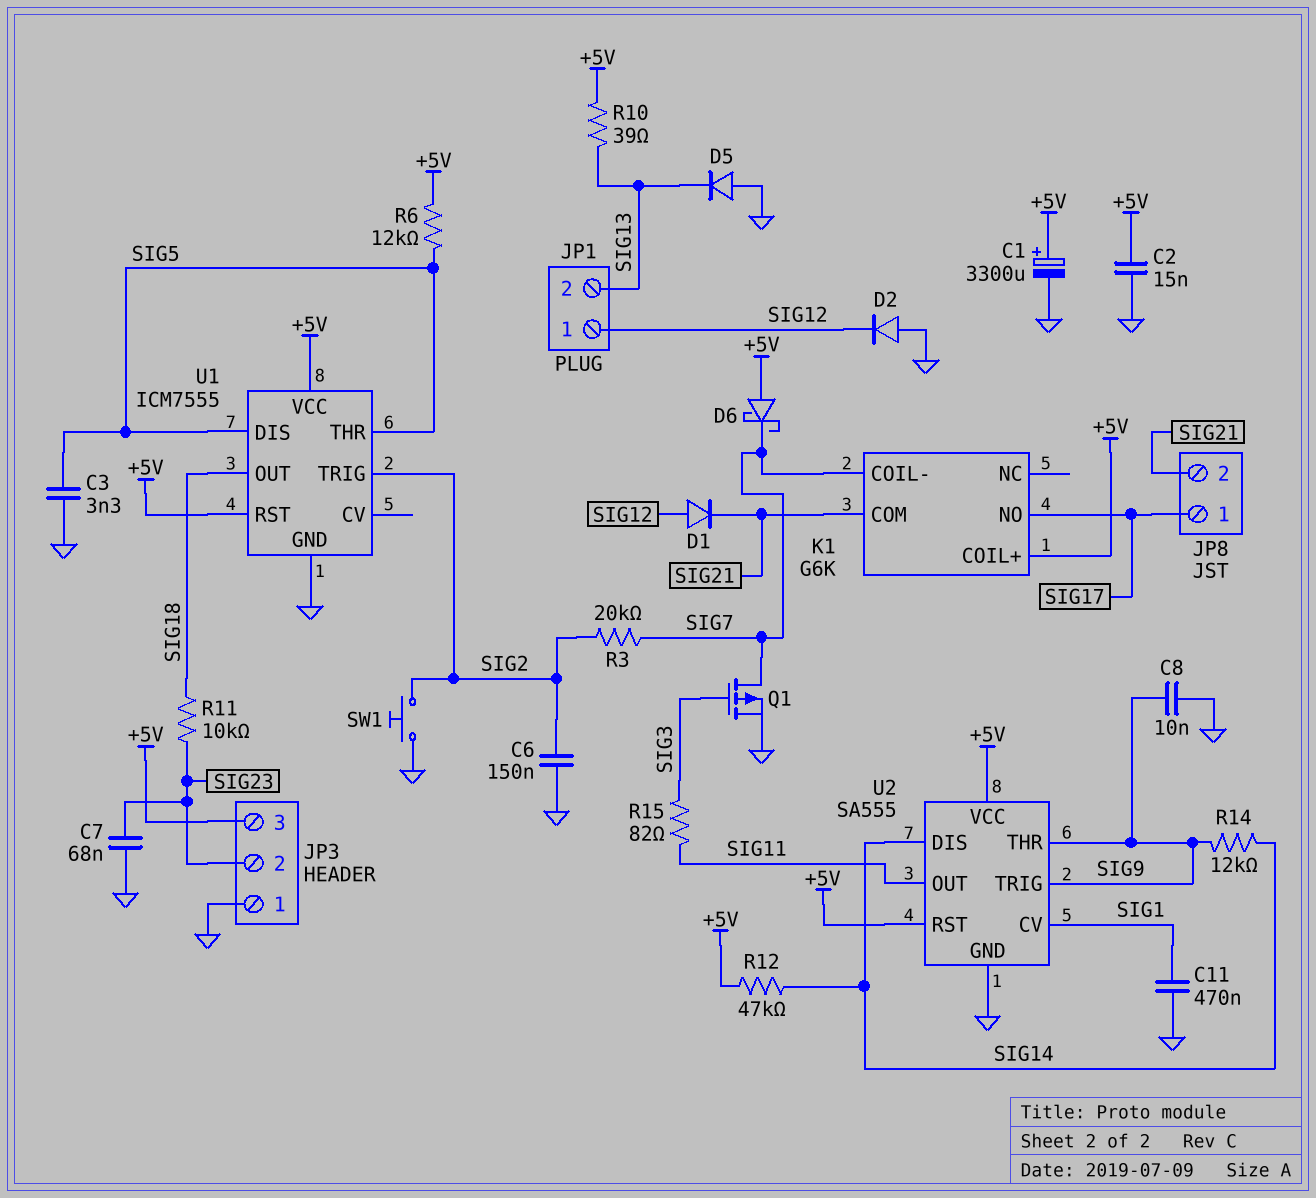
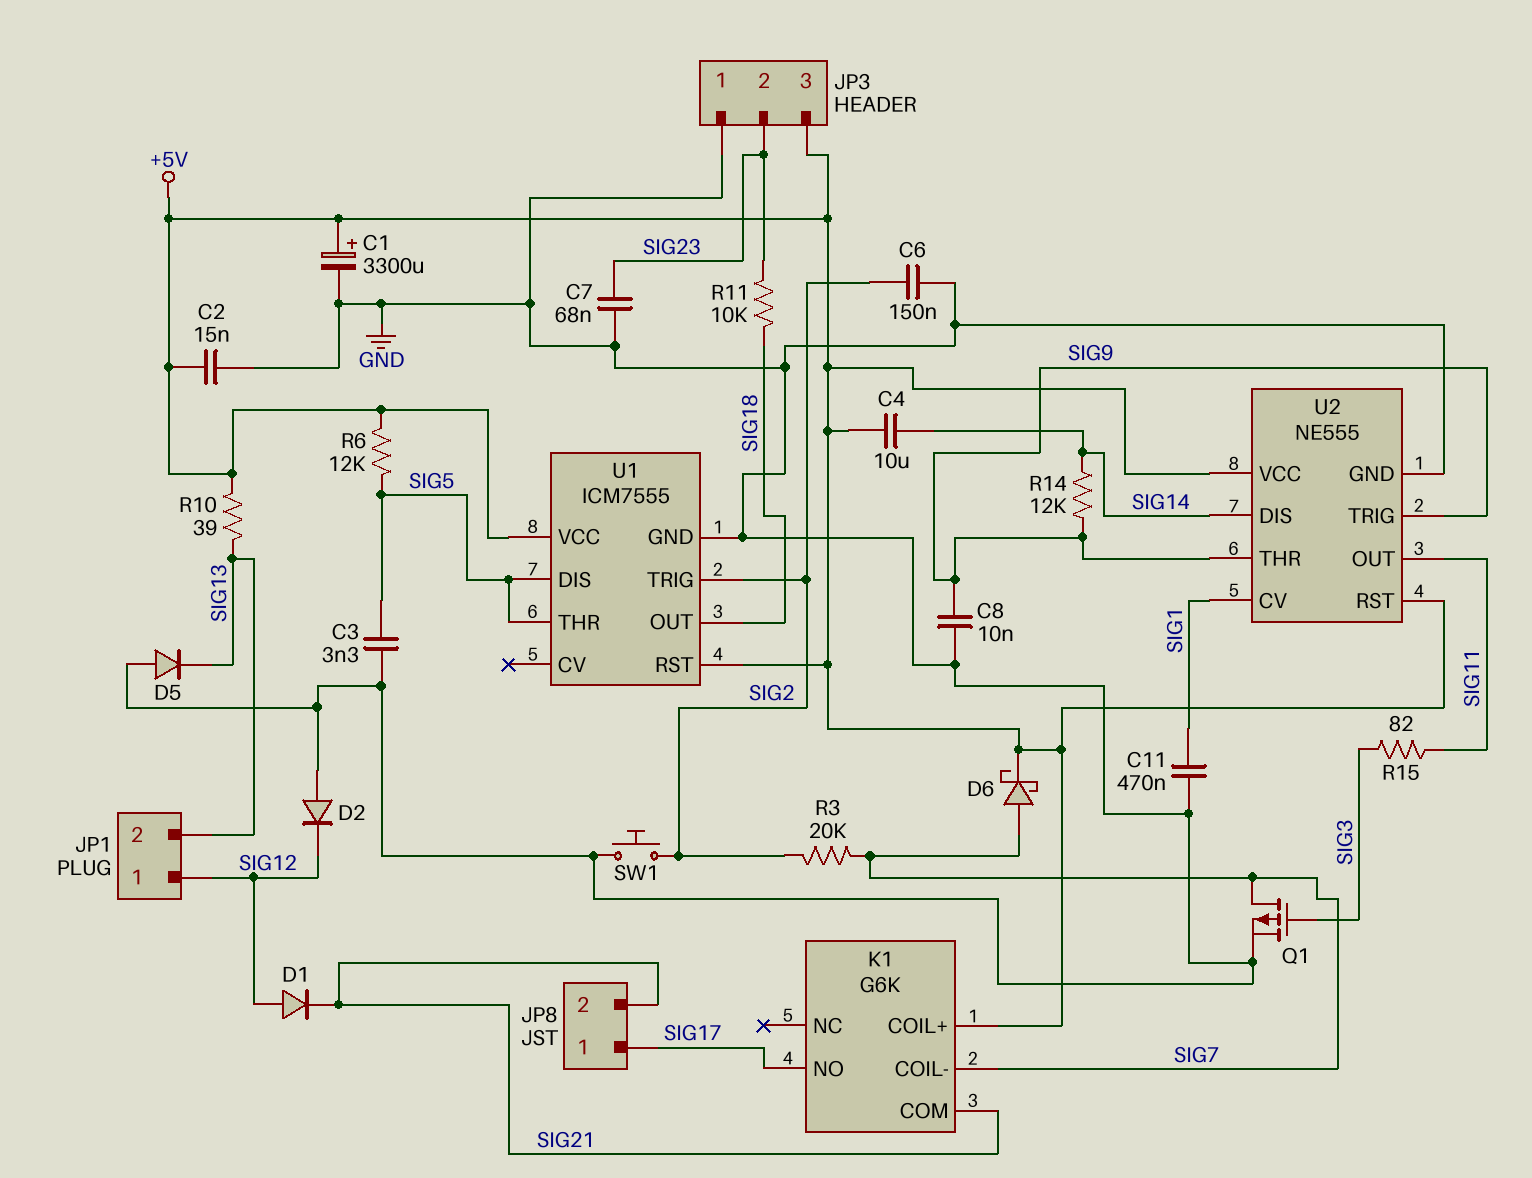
C4: none -> 10uF (+5V, SIG14)
D6: schottky (A +5V, K SIG7) -> schottky (A SIG7, K +5V)
R12: 47k (+5V, SIG14) -> none
U2: SA555 -> NE555

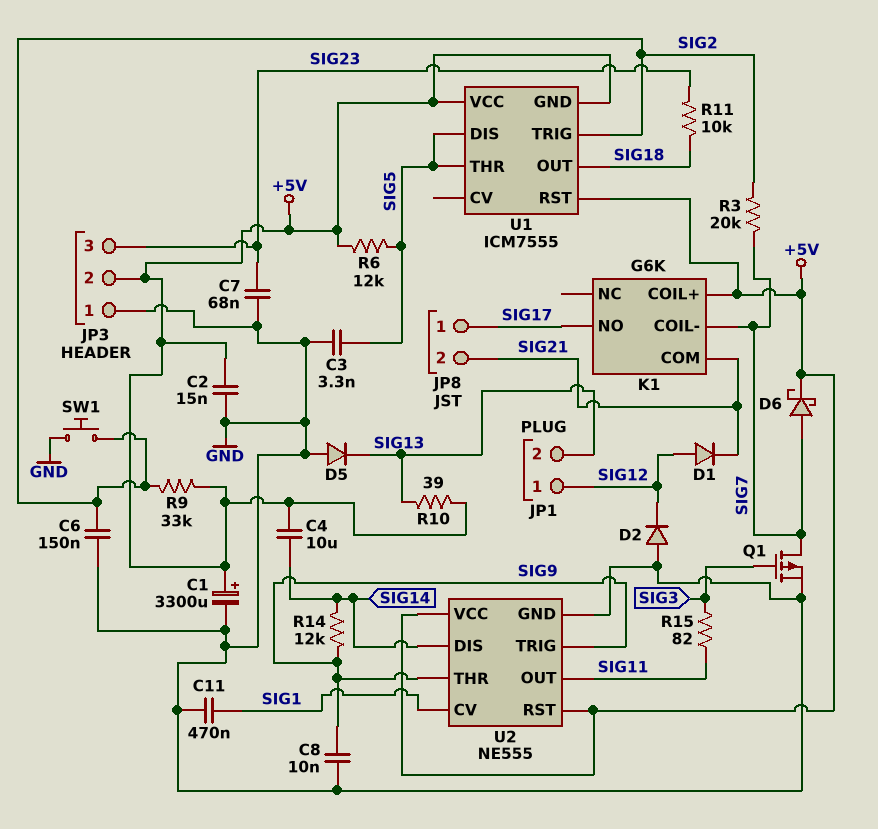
JP3 pin 2: SIG23 -> +5V
JP3 pin 3: +5V -> SIG23
R9: none -> 33k (+5V, SIG2)
U1 pin GND: GND -> +5V

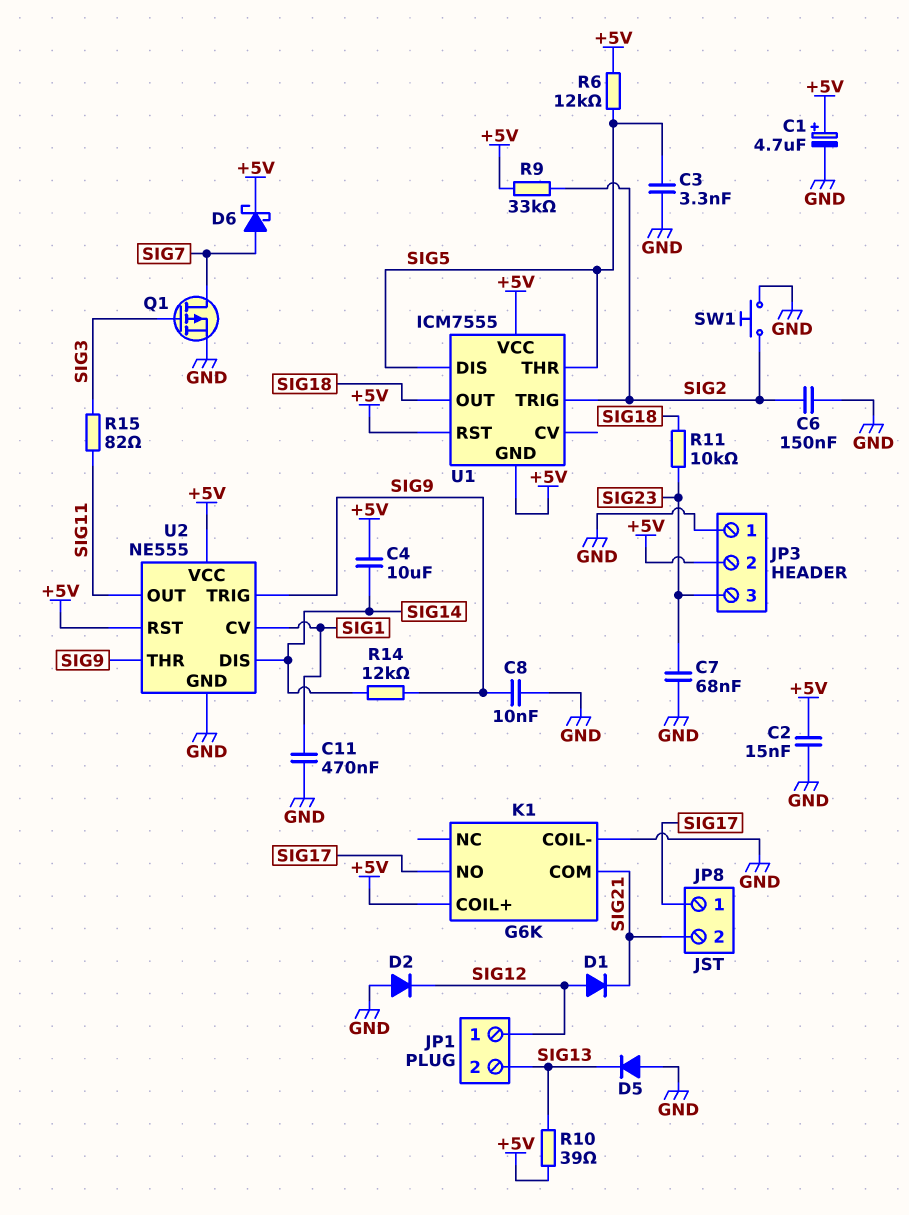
C1: 3300uF (plus +5V, minus GND) -> 4.7uF (plus +5V, minus GND)
K1 pin COIL-: SIG7 -> GND
R3: 20k (SIG2, SIG7) -> none

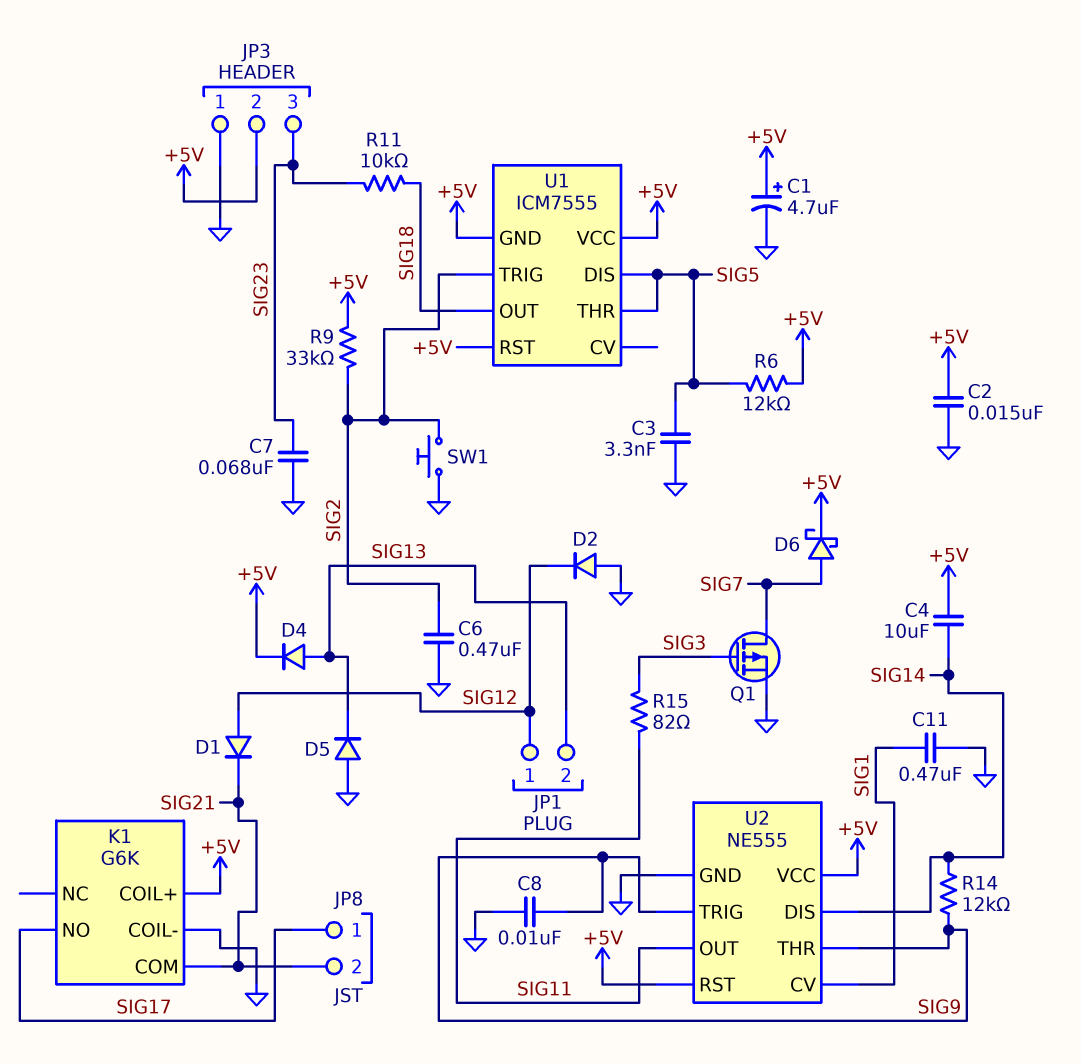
C6: 150nF (GND, SIG2) -> 470nF (GND, SIG2)
D4: none -> diode (A SIG13, K +5V)
R10: 39 (+5V, SIG13) -> none

